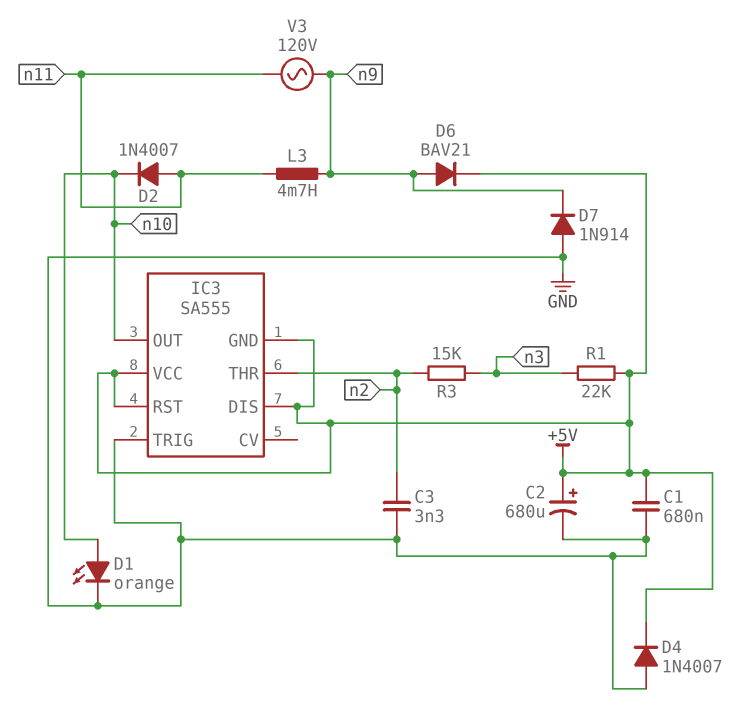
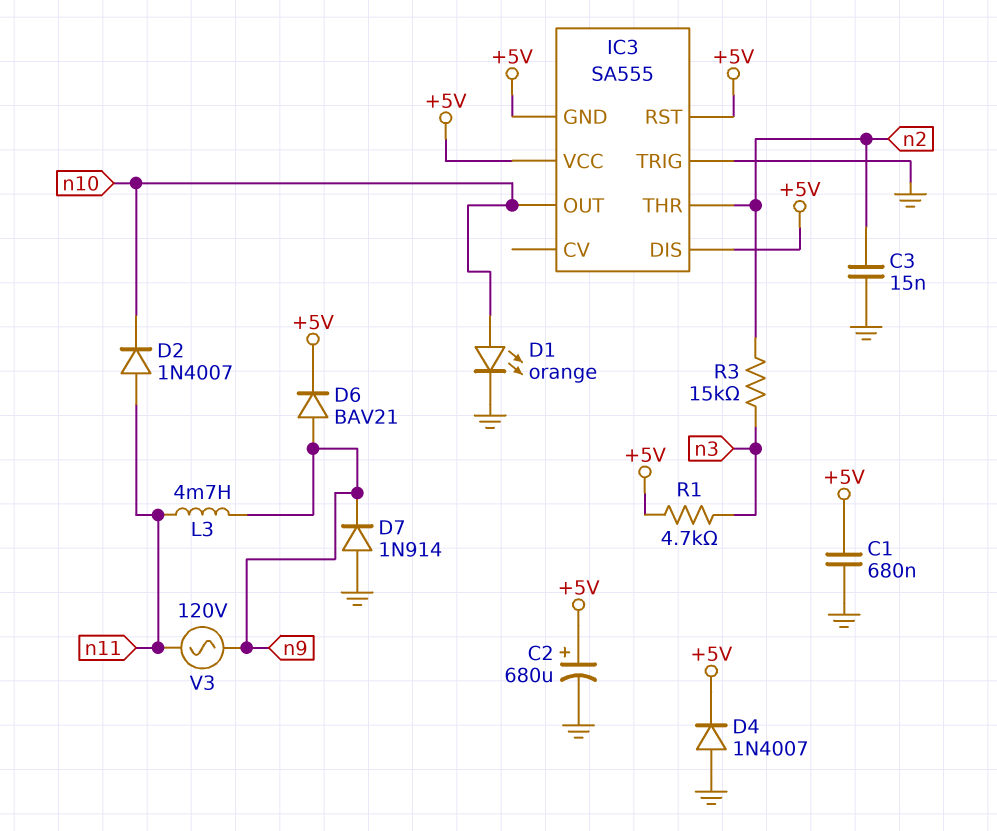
C3: 3.3nF (GND, n2) -> 15nF (GND, n2)
R1: 22k (+5V, n3) -> 4.7k (+5V, n3)

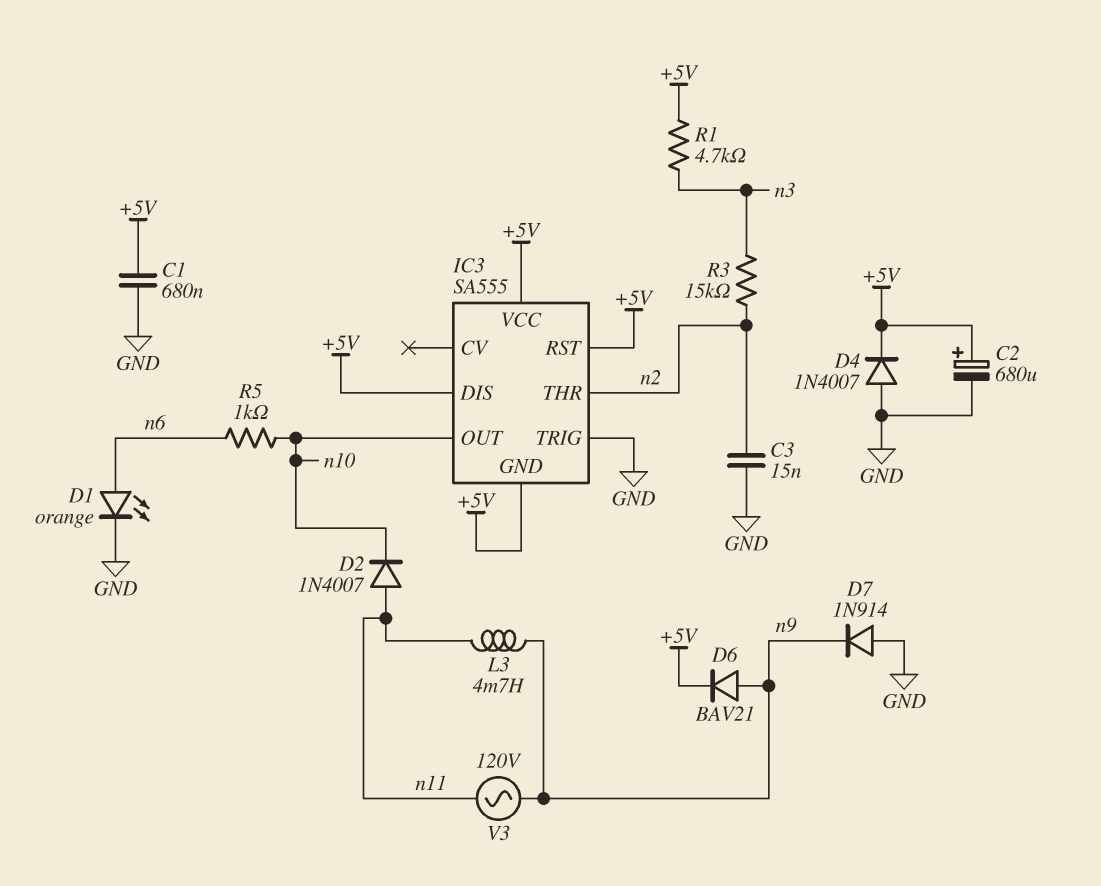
D1: LED orange (A n10, K GND) -> LED orange (A n6, K GND)
R5: none -> 1k (n6, n10)

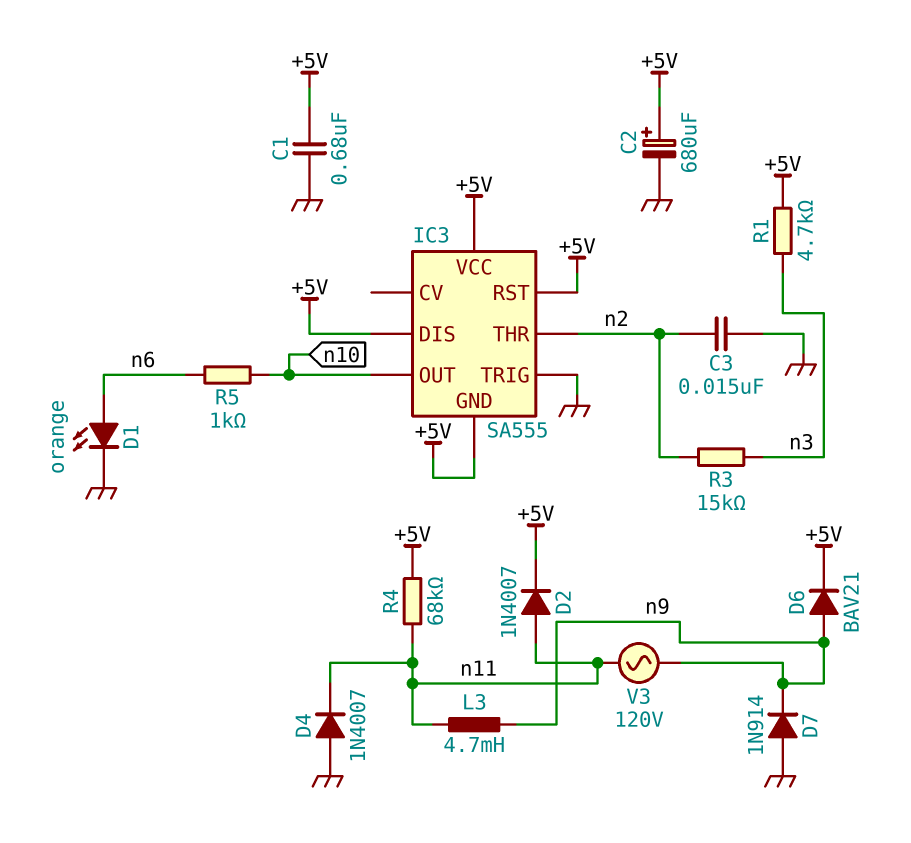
D2: diode 1N4007 (A n11, K n10) -> diode 1N4007 (A n11, K +5V)
D4: diode 1N4007 (A GND, K +5V) -> diode 1N4007 (A GND, K n11)
R4: none -> 68k (+5V, n11)

